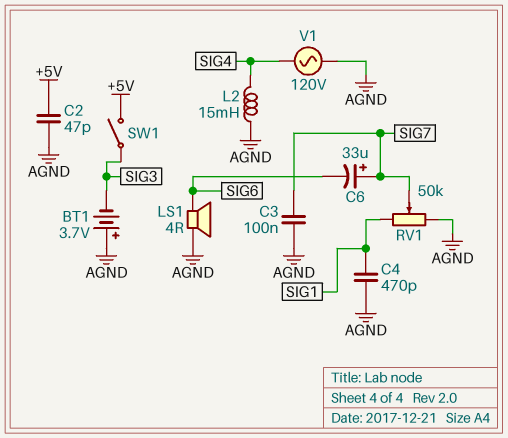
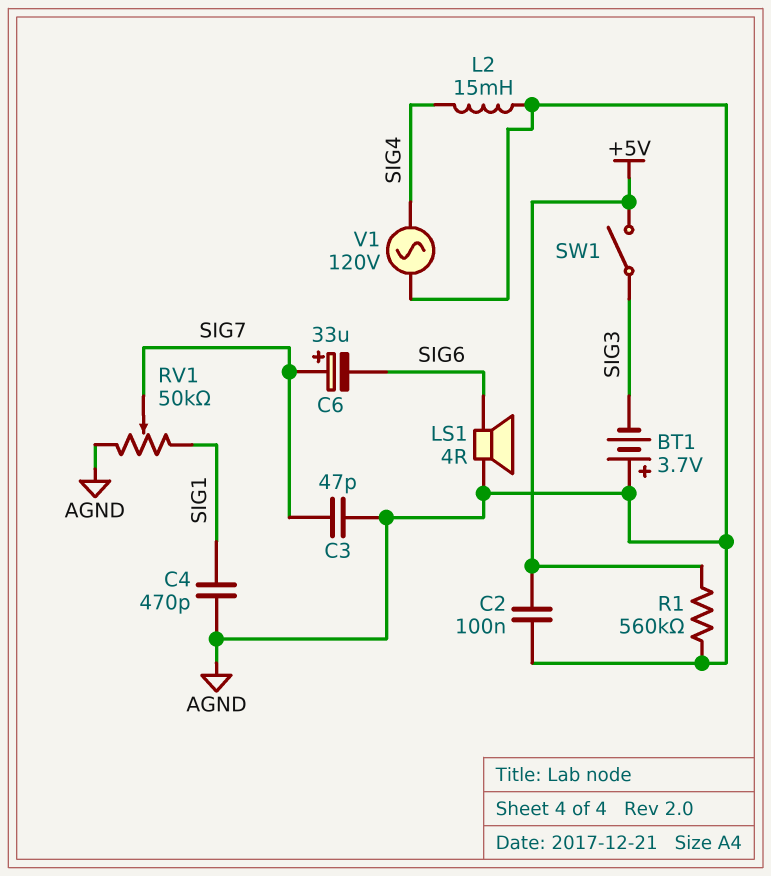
C2: 47pF (+5V, AGND) -> 100nF (+5V, AGND)
C3: 100nF (AGND, SIG7) -> 47pF (AGND, SIG7)
R1: none -> 560k (+5V, AGND)

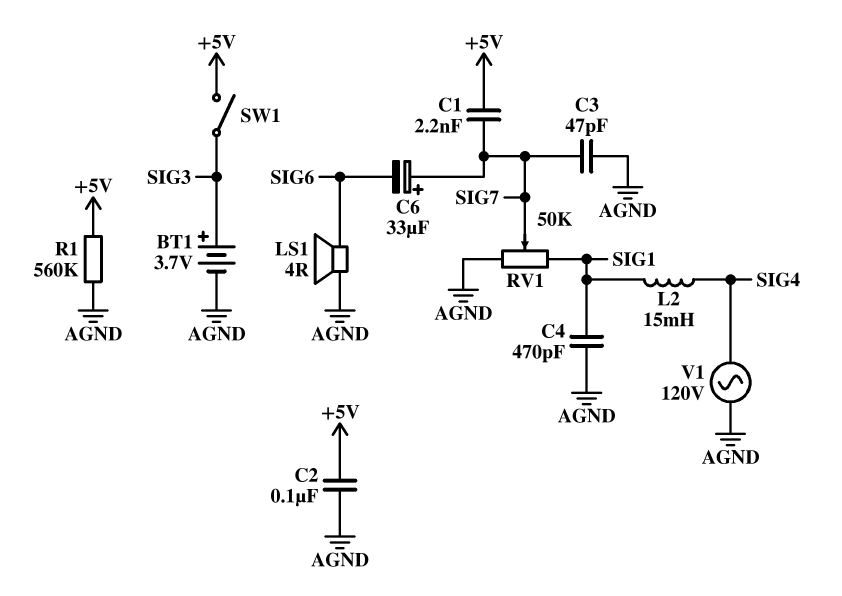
BT1: 3.7V (plus AGND, minus SIG3) -> 3.7V (plus SIG3, minus AGND)
C1: none -> 2.2nF (+5V, SIG7)
L2: 15mH (AGND, SIG4) -> 15mH (SIG1, SIG4)

